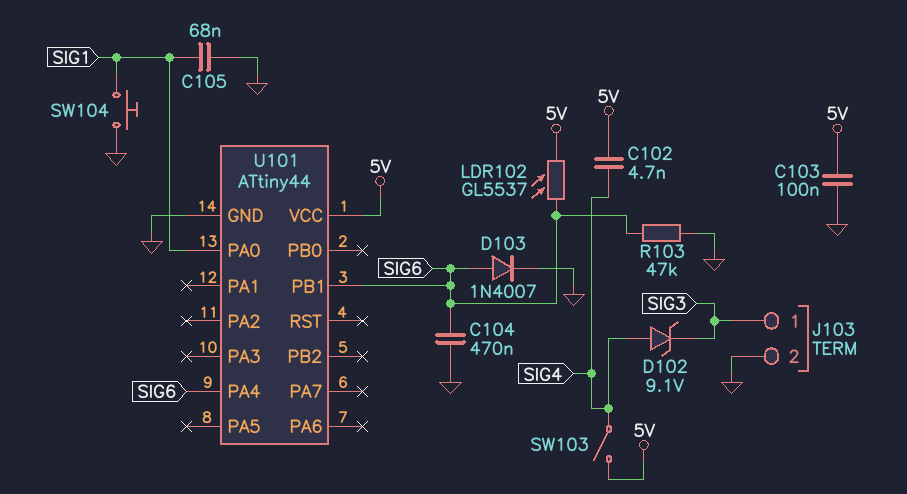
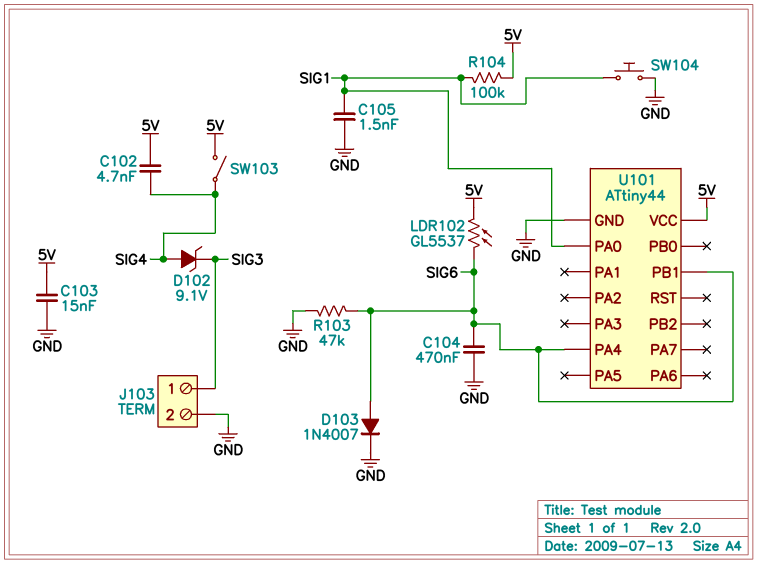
C103: 100nF (5V, GND) -> 15nF (5V, GND)
C105: 68nF (GND, SIG1) -> 1.5nF (GND, SIG1)
R104: none -> 100k (5V, SIG1)

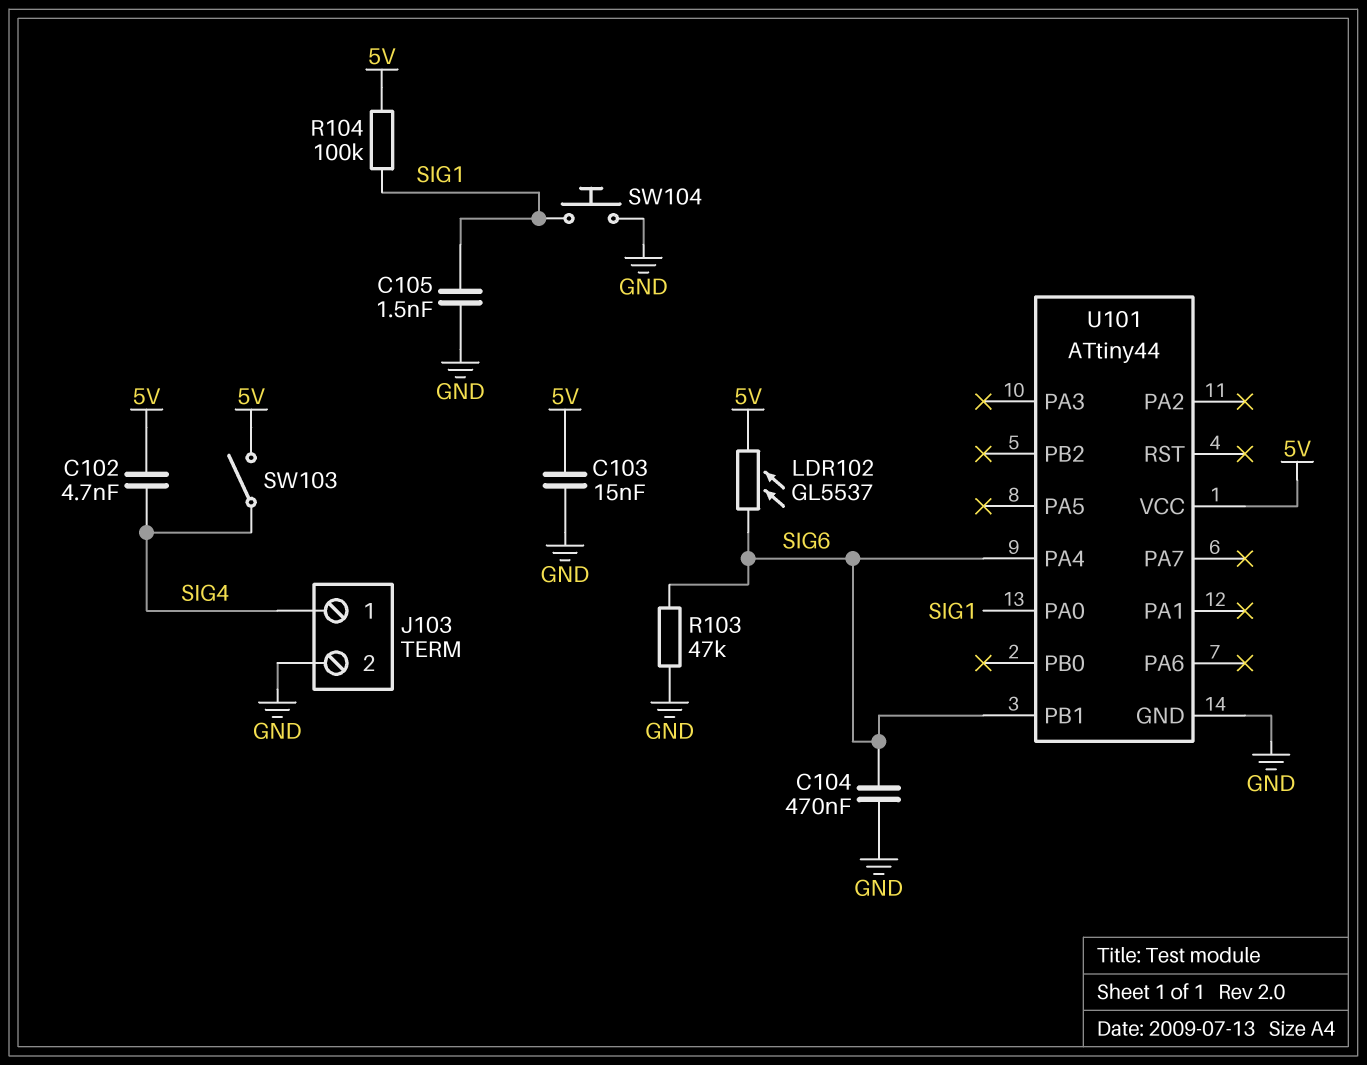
D102: zener 9.1V (A SIG4, K SIG3) -> none
D103: diode 1N4007 (A SIG6, K GND) -> none
J103 pin 1: SIG3 -> SIG4

